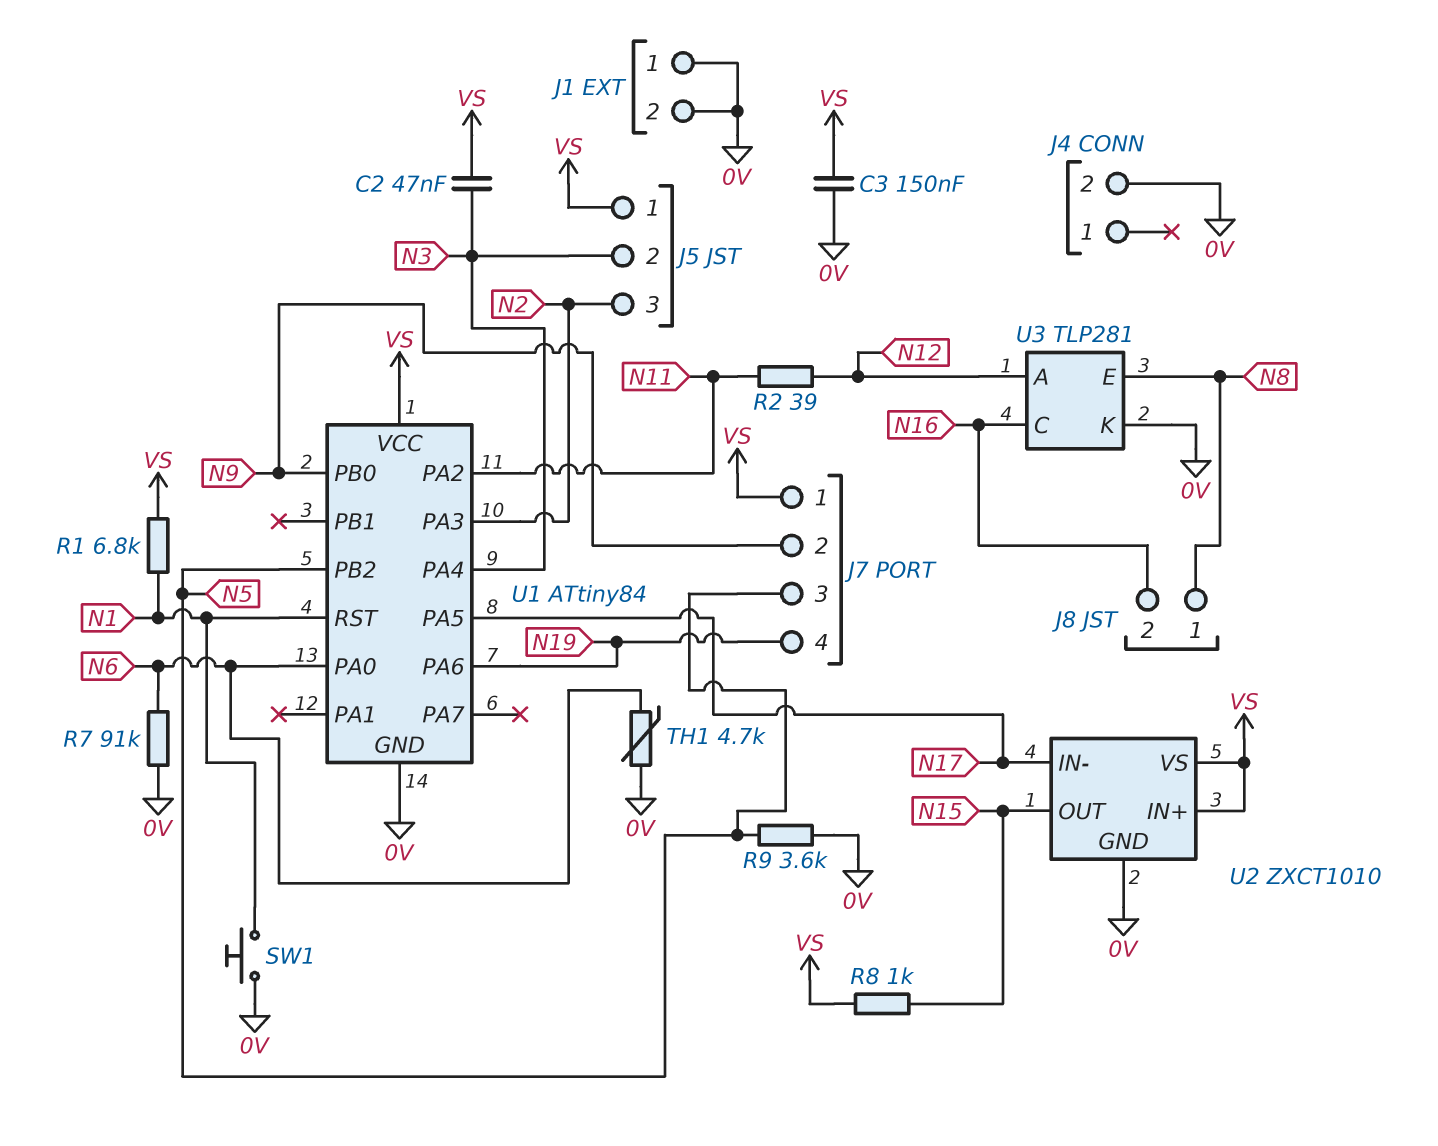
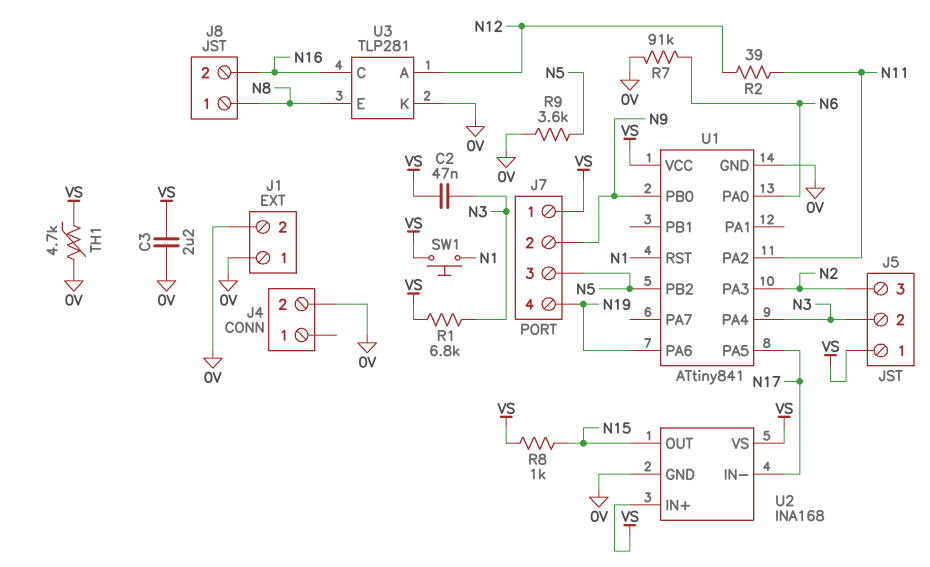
C3: 150nF (0V, VS) -> 2.2uF (0V, VS)
R1: 6.8k (N1, VS) -> 6.8k (N3, VS)
SW1: button (0V, N1) -> button (N1, VS)
TH1: 4.7k (0V, N6) -> 4.7k (0V, VS)
U1: ATtiny84 -> ATtiny841
U2: ZXCT1010 -> INA168

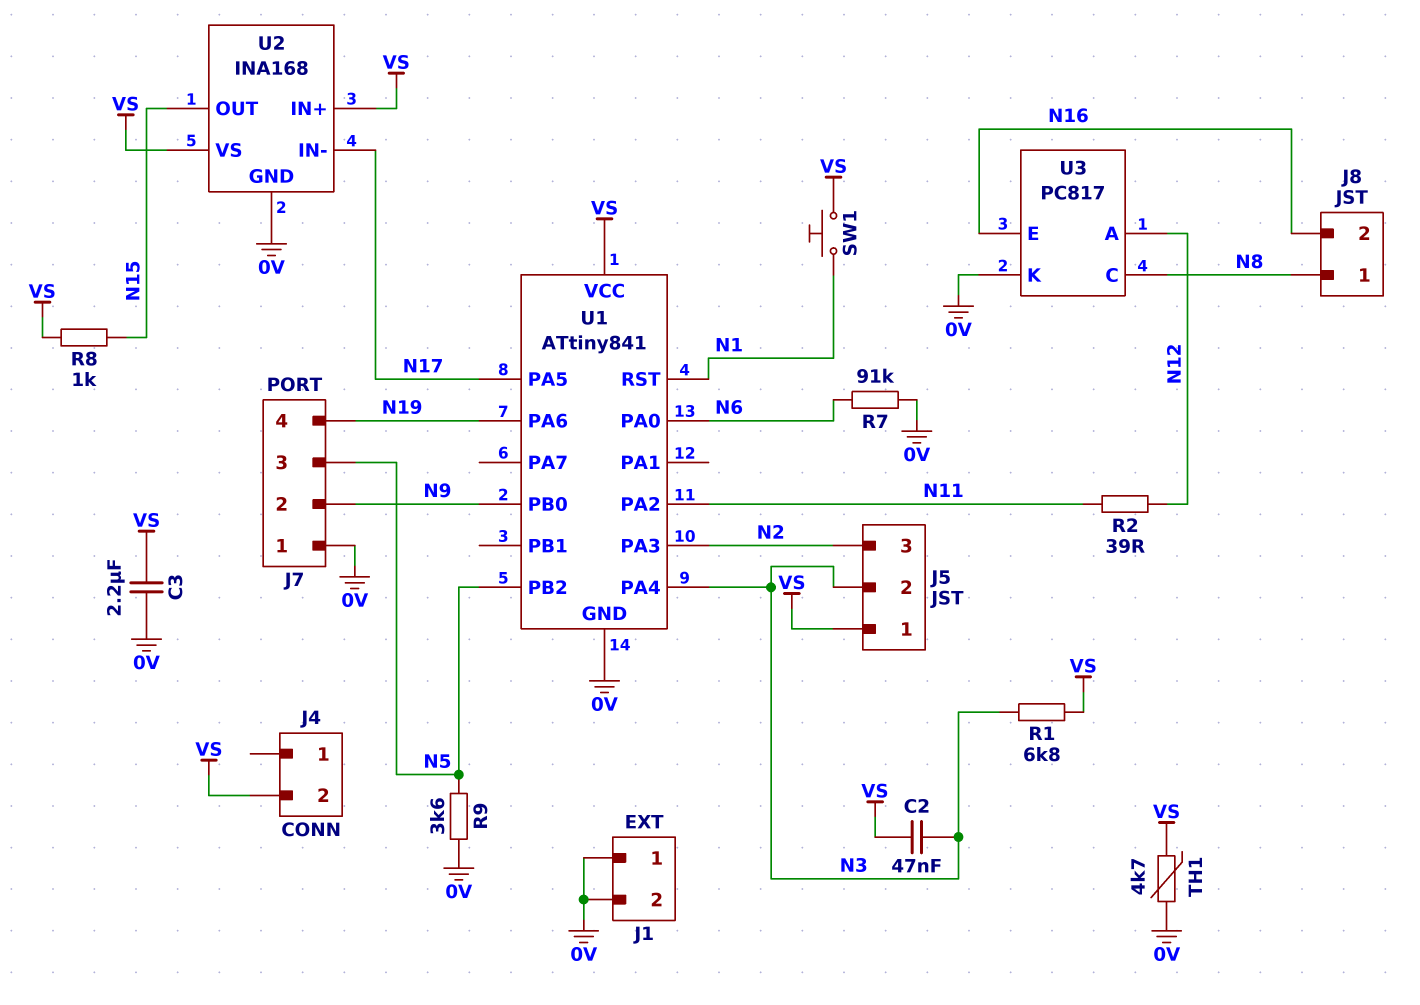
J4 pin 2: 0V -> VS
J7 pin 1: VS -> 0V
U3: TLP281 -> PC817
U3 pin C: N16 -> N8
U3 pin E: N8 -> N16

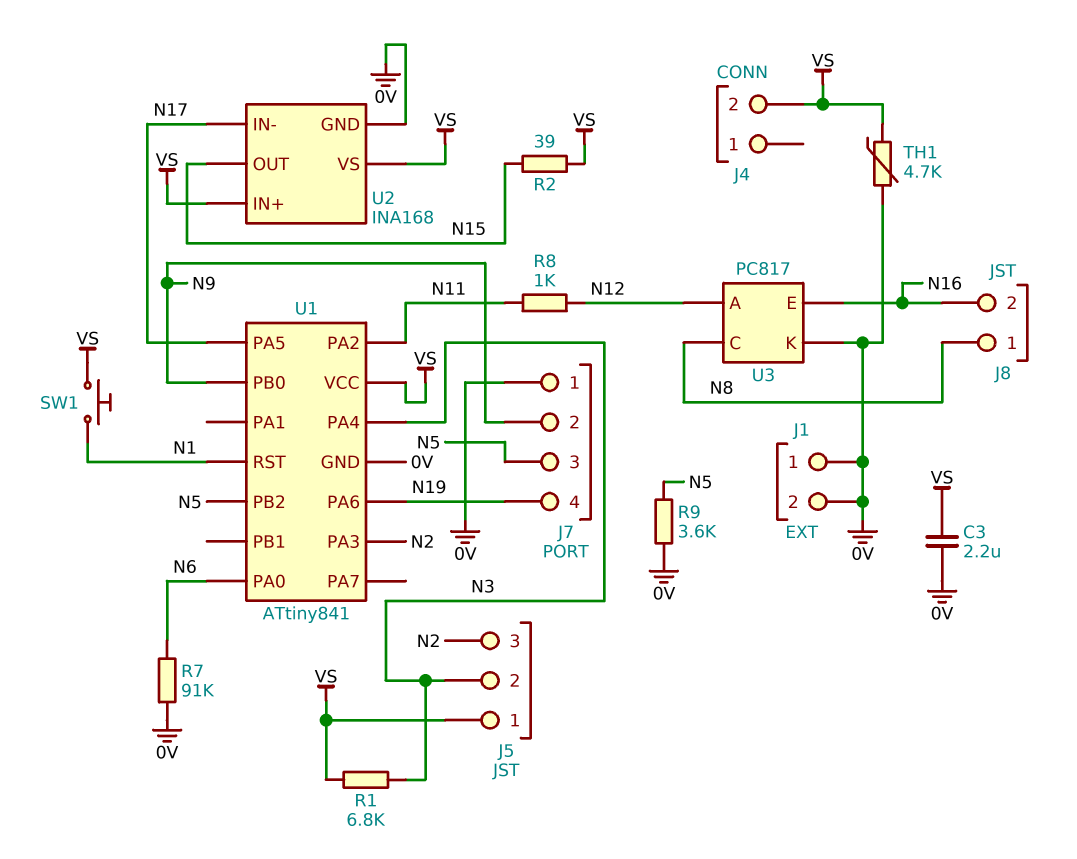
C2: 47nF (N3, VS) -> none
R2: 39 (N11, N12) -> 39 (N15, VS)
R8: 1k (N15, VS) -> 1k (N11, N12)

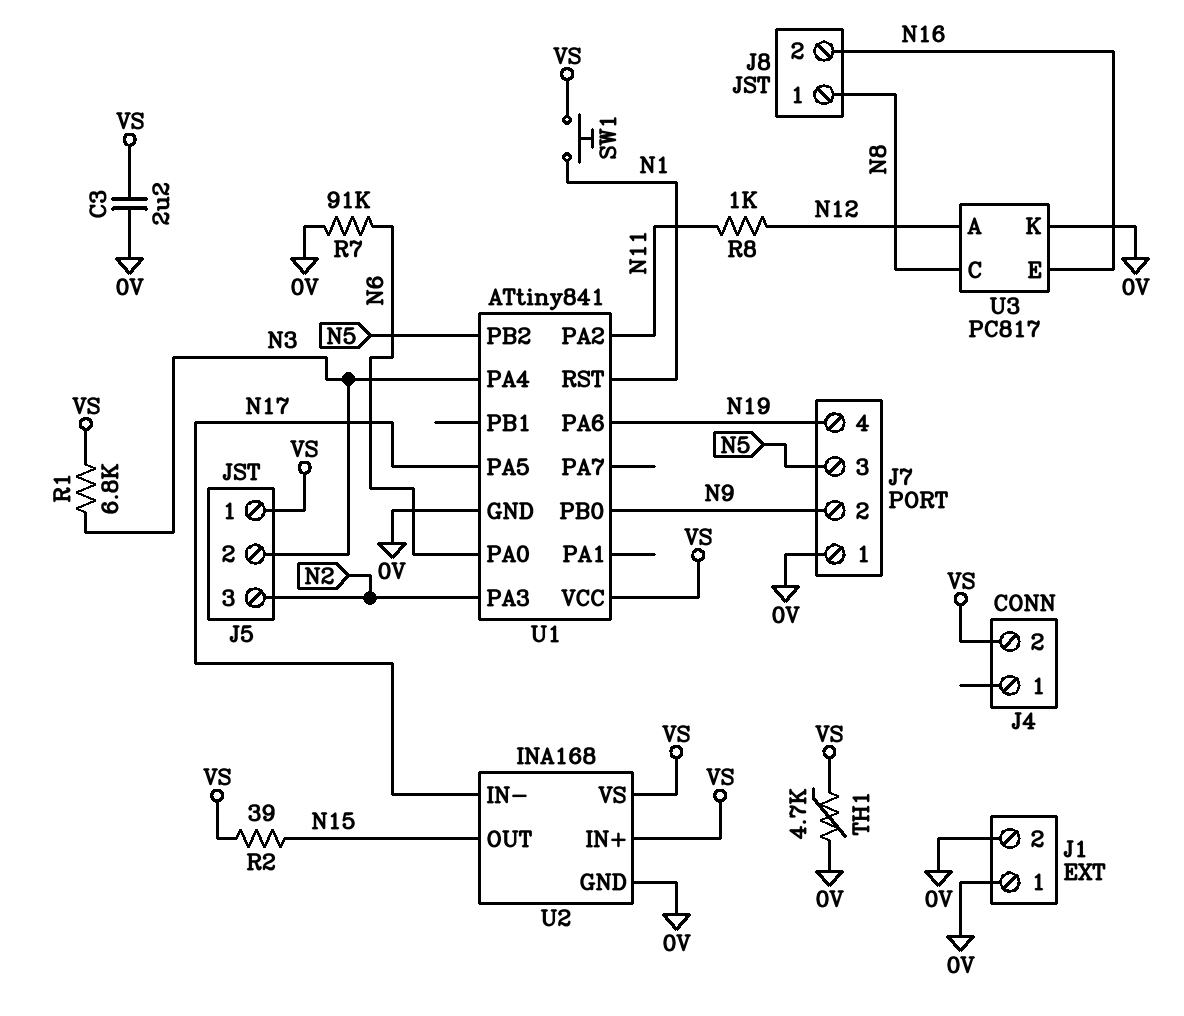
R9: 3.6k (0V, N5) -> none

